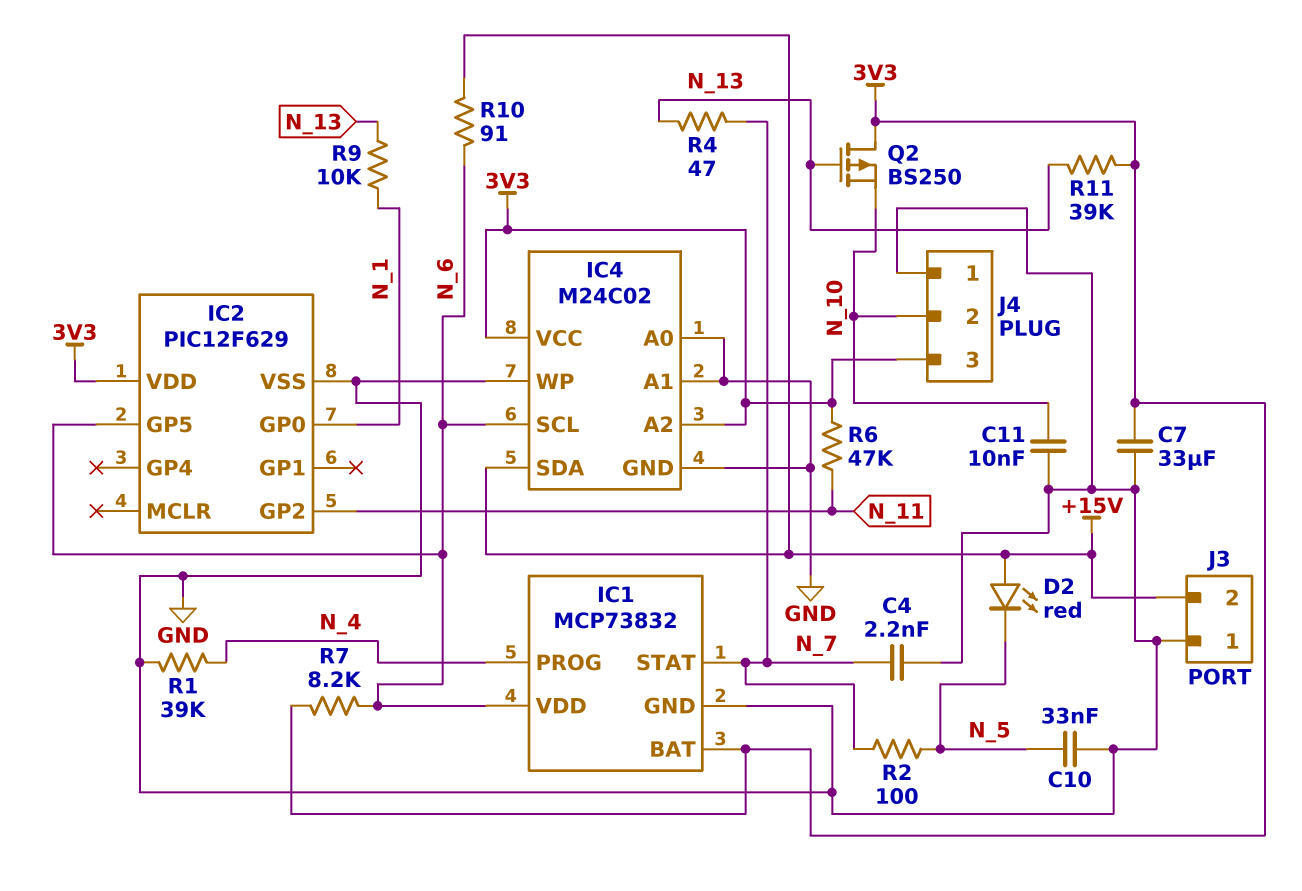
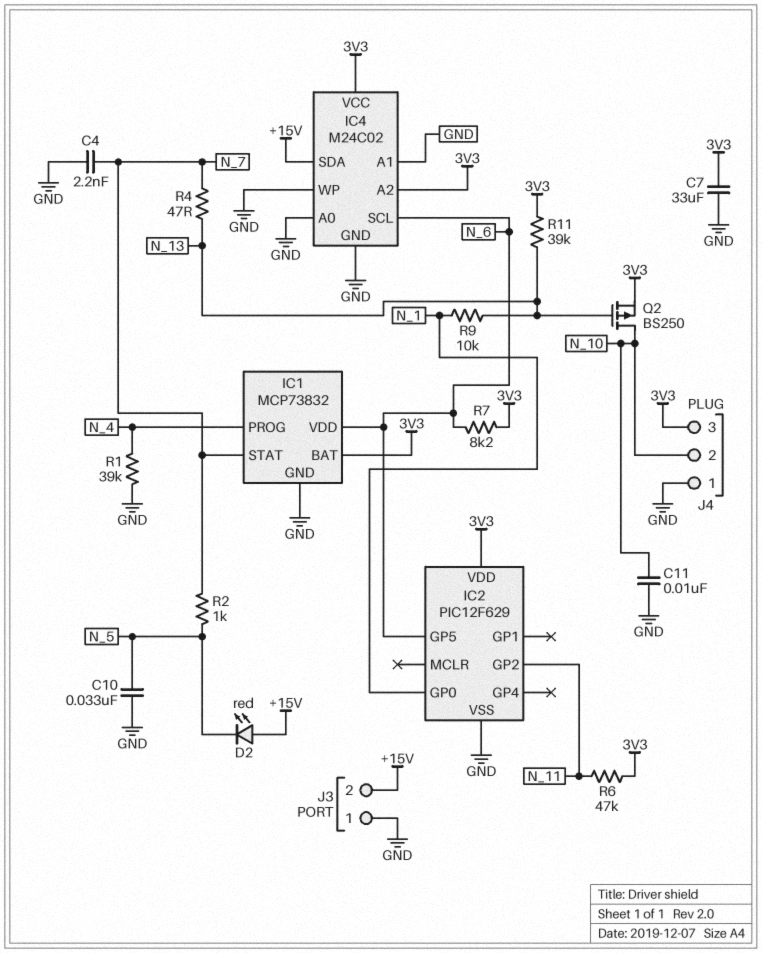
Q2: PMOS BS250 (G N_13, D 3V3, S N_10) -> PMOS BS250 (G N_13, D N_10, S 3V3)
R2: 100 (N_5, N_7) -> 1k (N_5, N_7)
R10: 91 (+15V, N_6) -> none

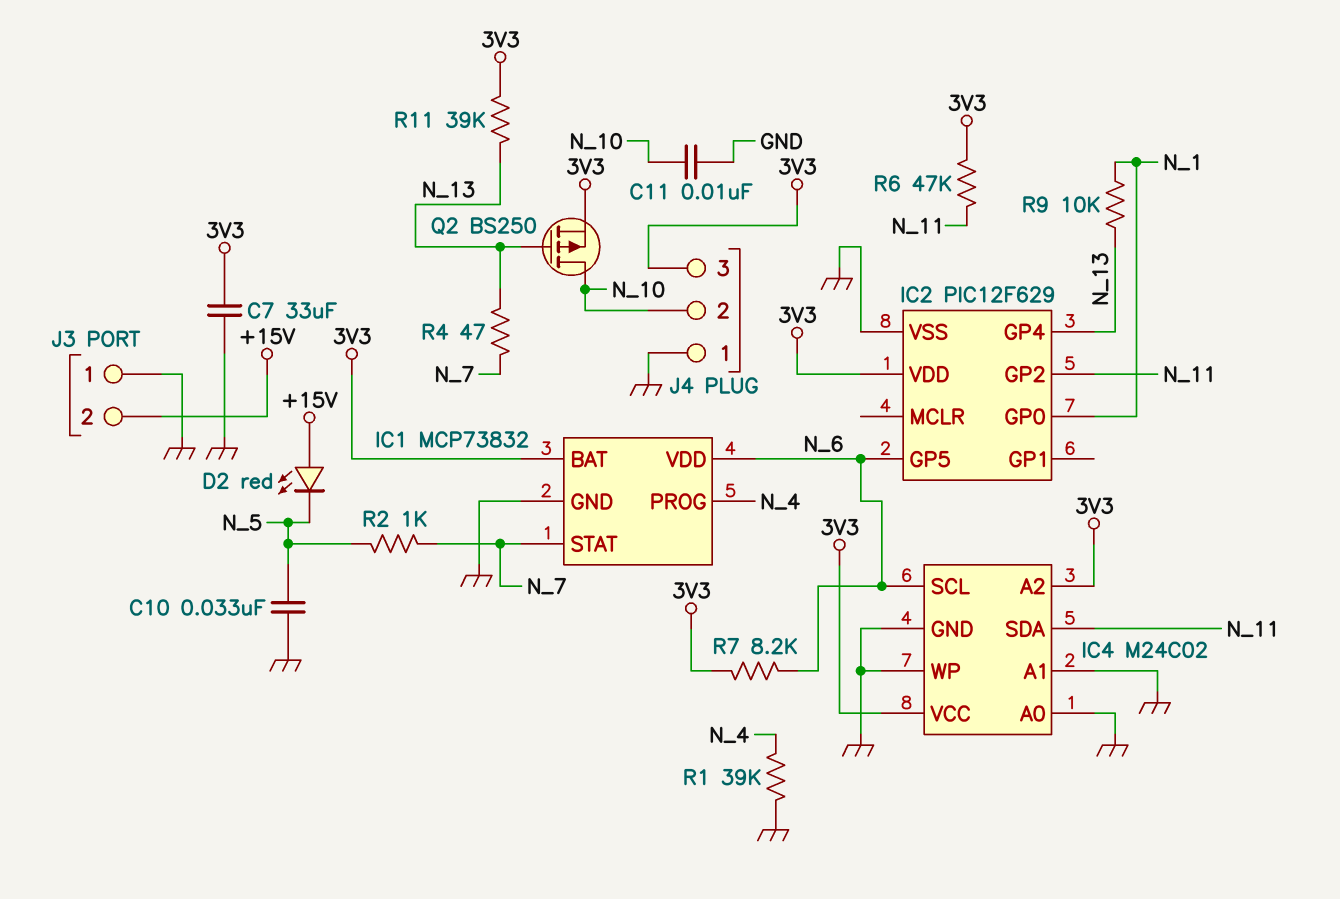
C4: 2.2nF (GND, N_7) -> none
IC2 pin GP4: none -> N_13
IC4 pin SDA: +15V -> N_11

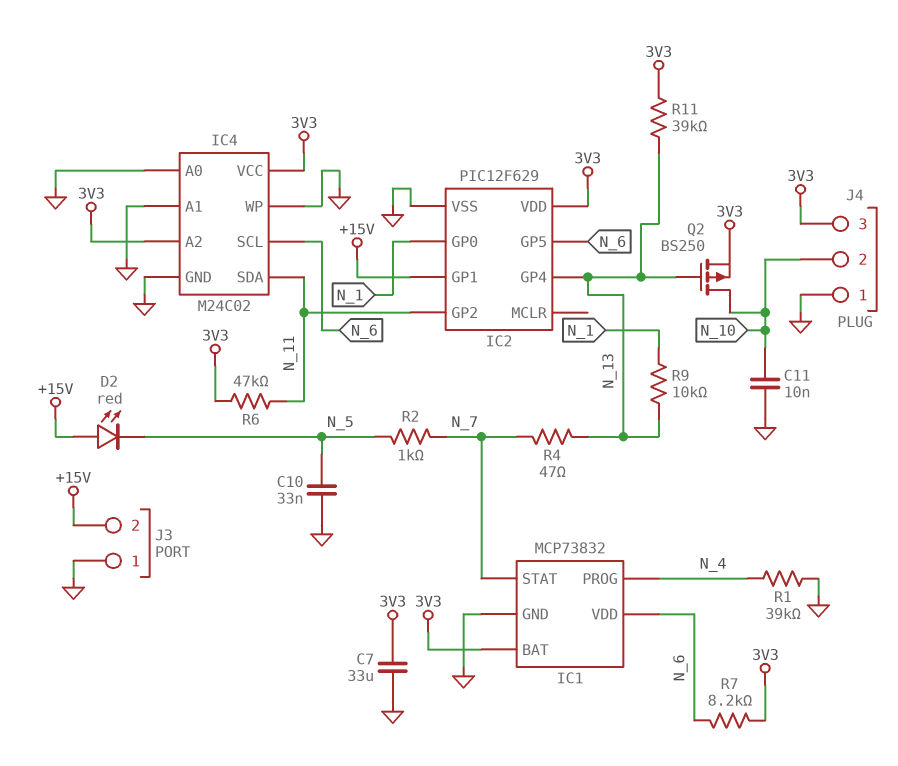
IC2 pin GP1: none -> +15V

